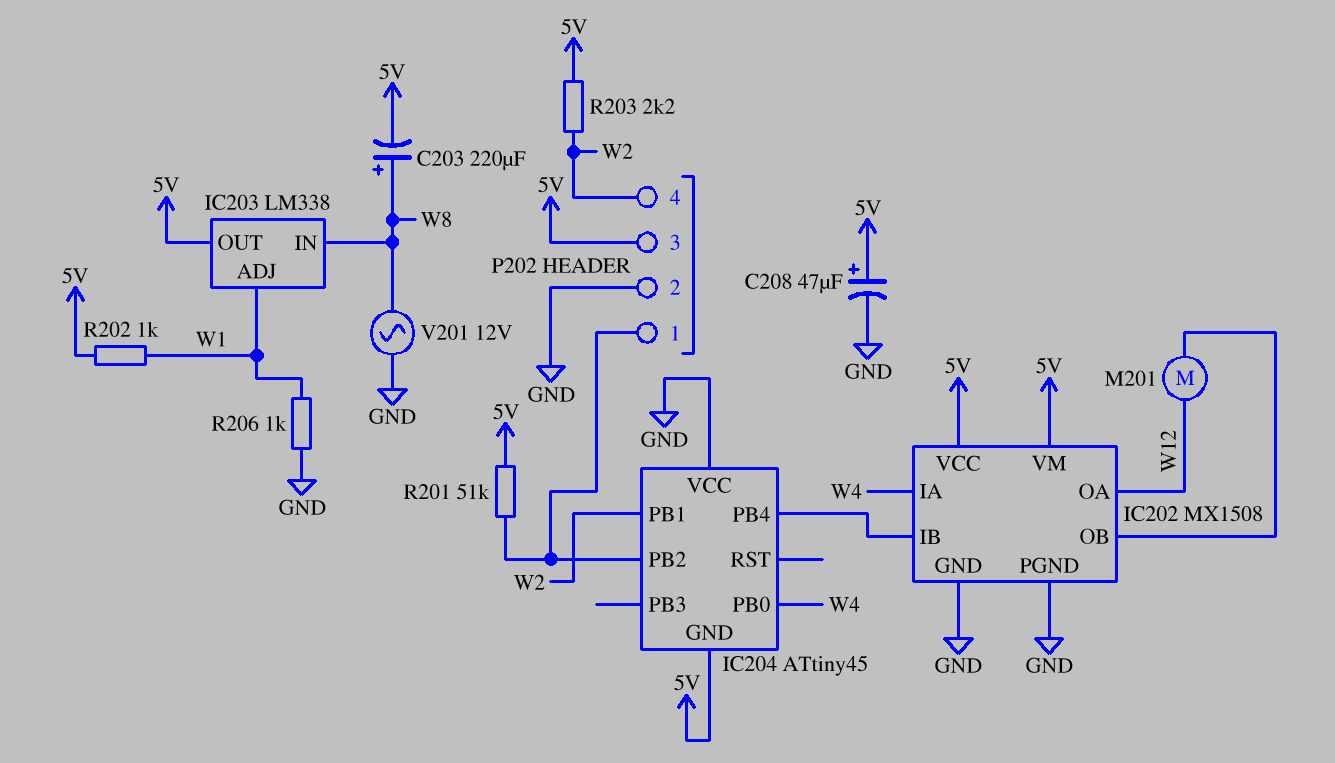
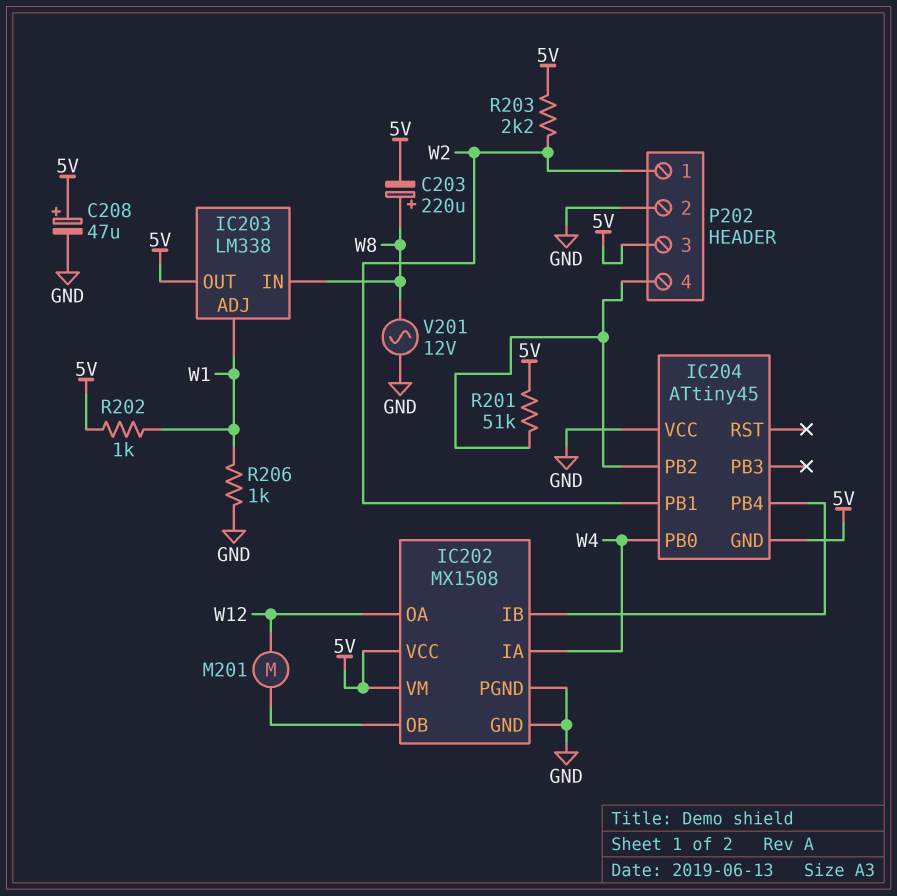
P202 pin 1: IC204/PB2 -> W2
P202 pin 4: W2 -> IC204/PB2

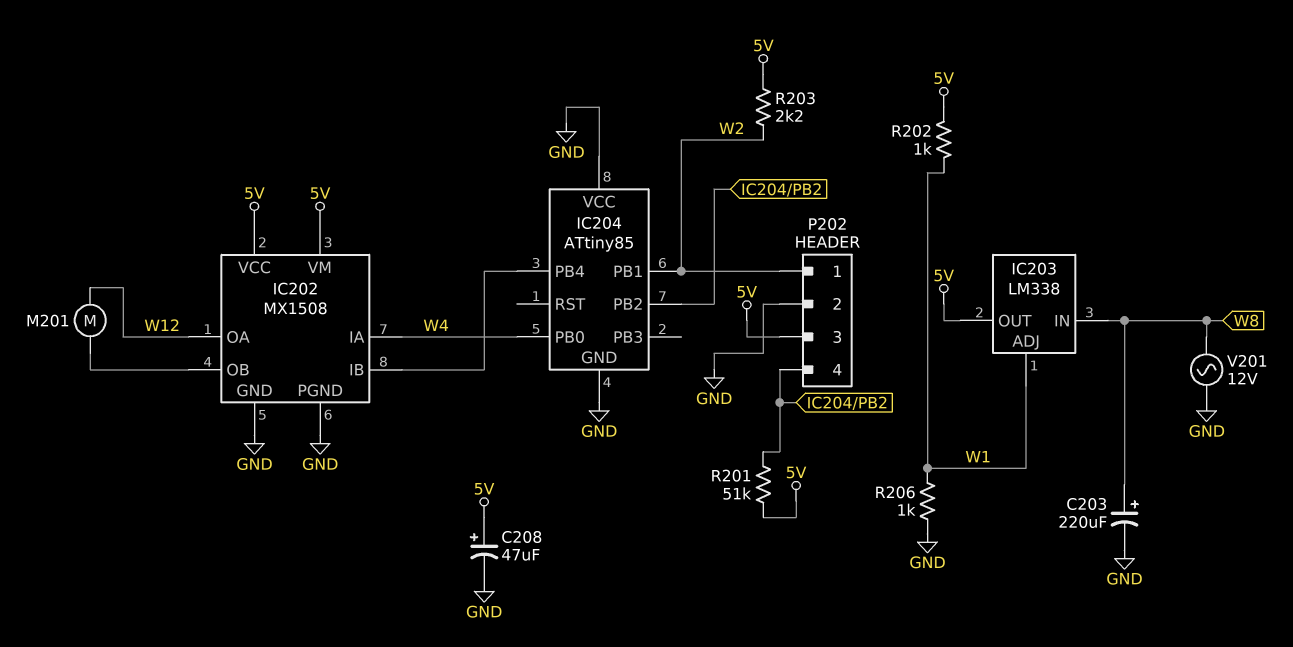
C203: 220uF (plus W8, minus 5V) -> 220uF (plus W8, minus GND)
IC204: ATtiny45 -> ATtiny85
IC204 pin GND: 5V -> GND

